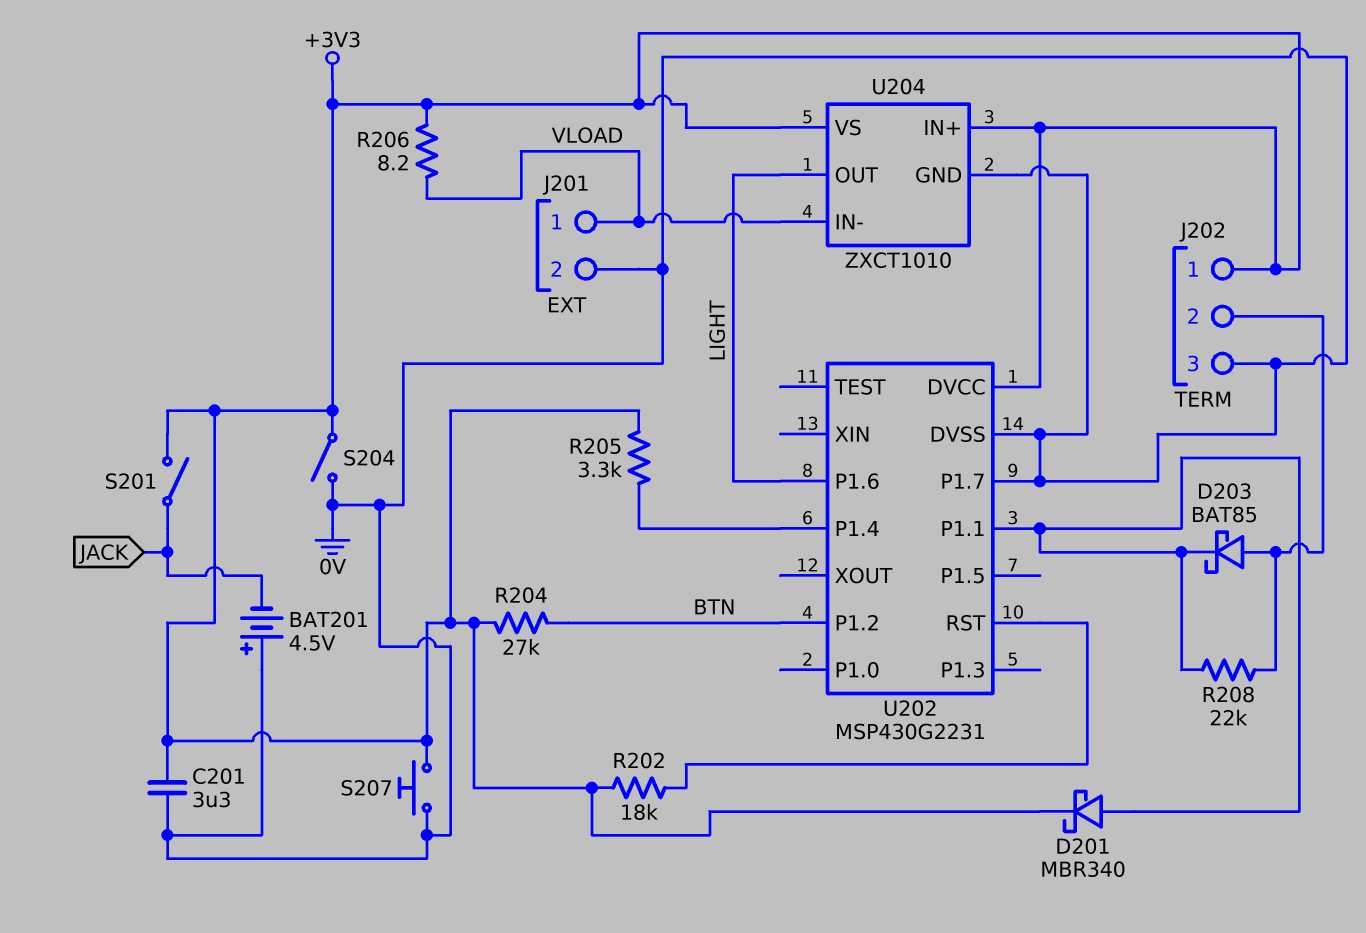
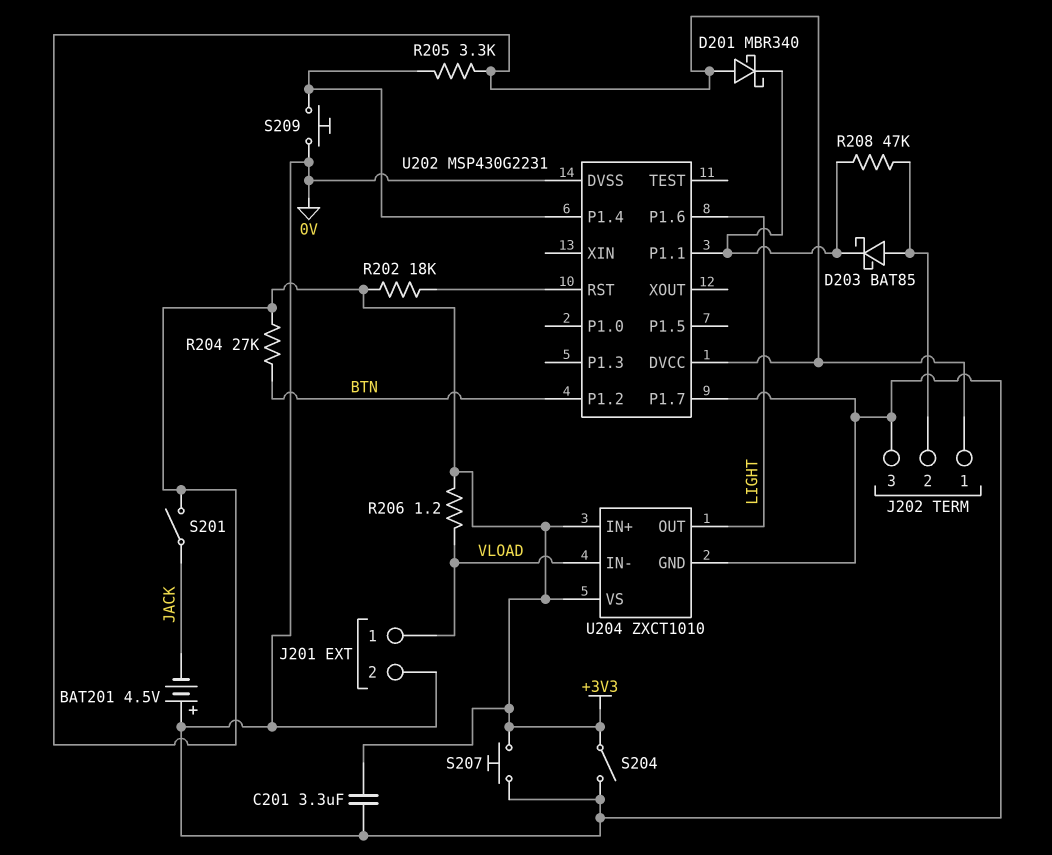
D201: schottky MBR340 (A U202/P1.1, K +3V3) -> schottky MBR340 (A +3V3, K U202/P1.1)
R206: 8.2 (+3V3, VLOAD) -> 1.2 (+3V3, VLOAD)
R208: 22k (J202/2, U202/P1.1) -> 47k (J202/2, U202/P1.1)
S209: none -> button (0V, U202/P1.4)

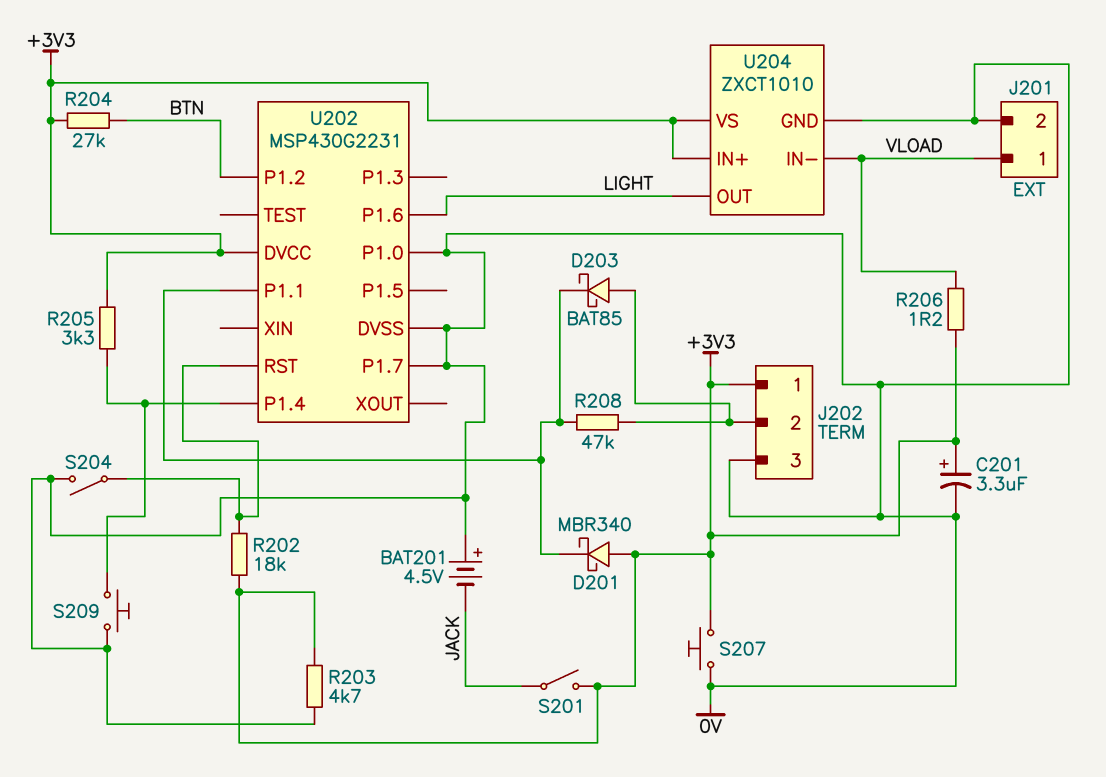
C201: 3.3uF (+3V3, 0V) -> 3.3uF (plus +3V3, minus 0V)
R203: none -> 4.7k (+3V3, 0V)
S204: switch (+3V3, 0V) -> switch (0V, U202/RST)
U202 pin P1.0: none -> 0V

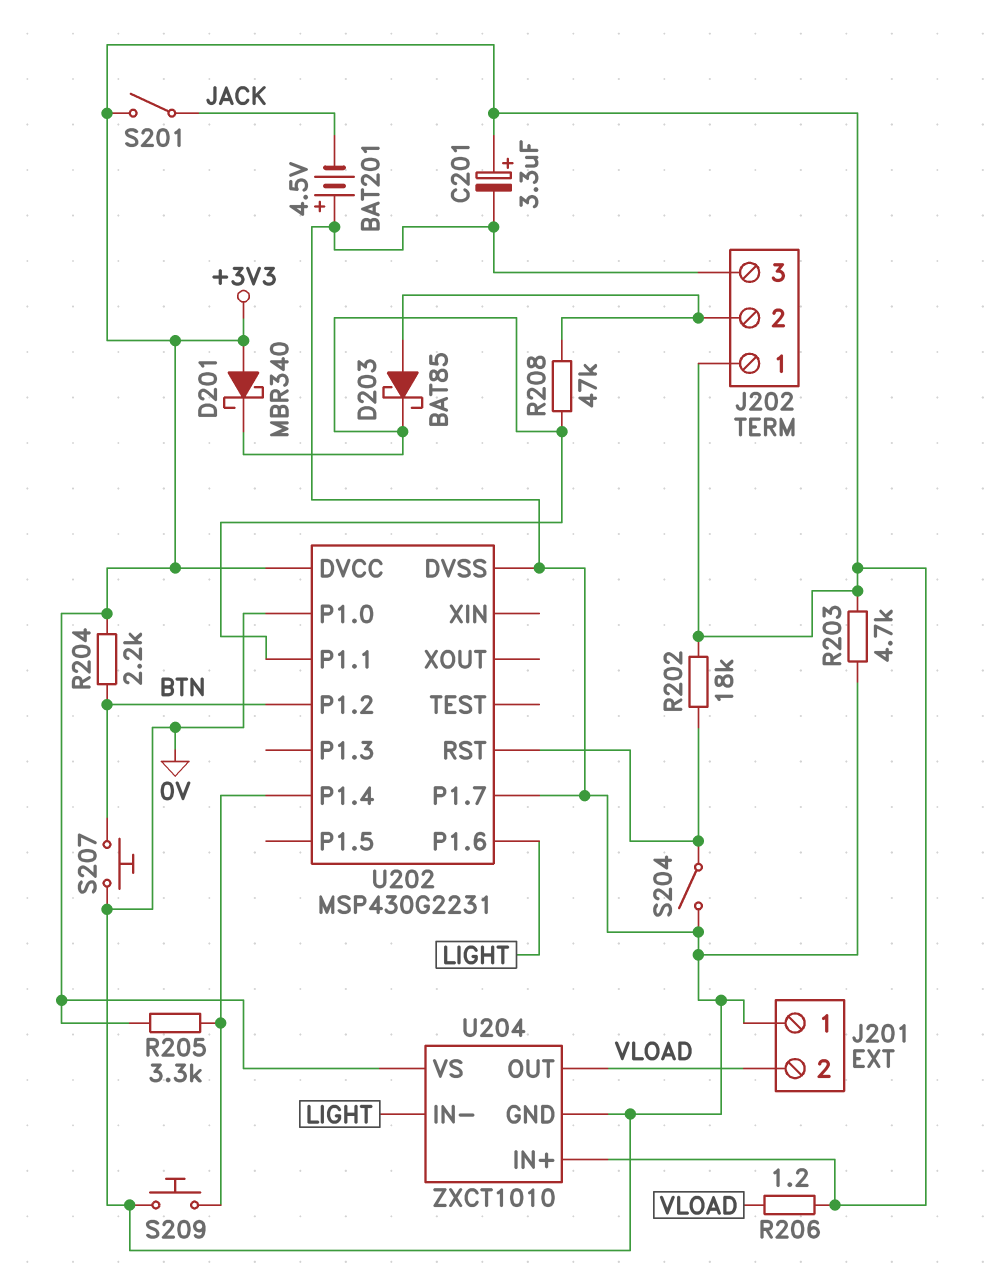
J201 pin 1: VLOAD -> 0V
J201 pin 2: 0V -> VLOAD
R204: 27k (+3V3, BTN) -> 2.2k (+3V3, BTN)
S207: button (+3V3, 0V) -> button (0V, BTN)
U204 pin IN-: VLOAD -> LIGHT
U204 pin OUT: LIGHT -> VLOAD

